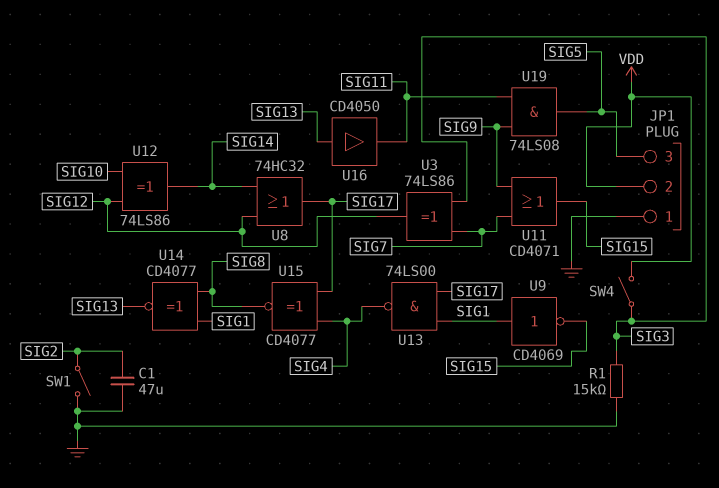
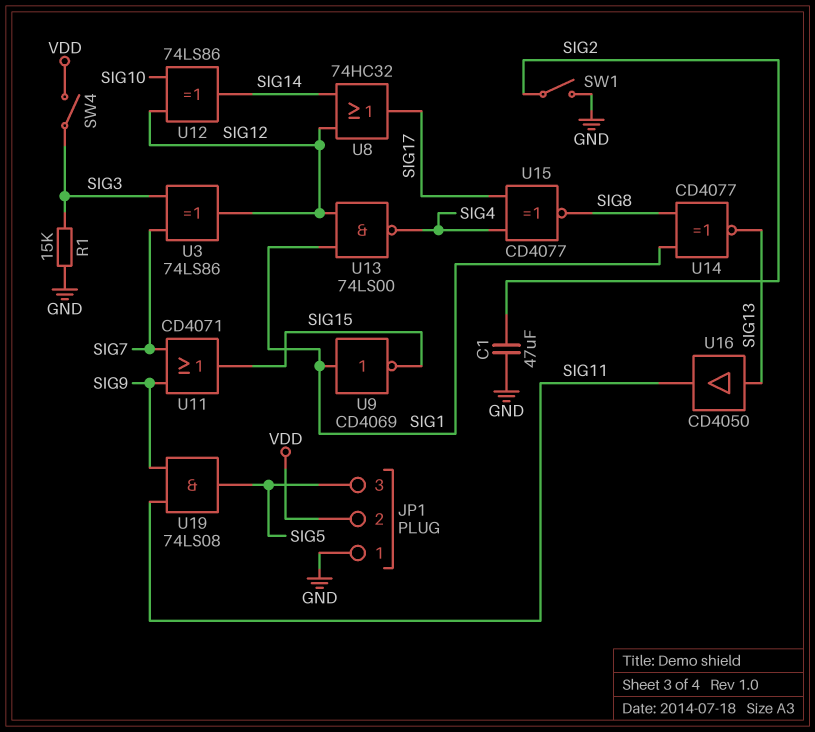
U13: NAND 74LS00 (in SIG1, in SIG17, out SIG4) -> NAND 74LS00 (in SIG1, in SIG12, out SIG4)

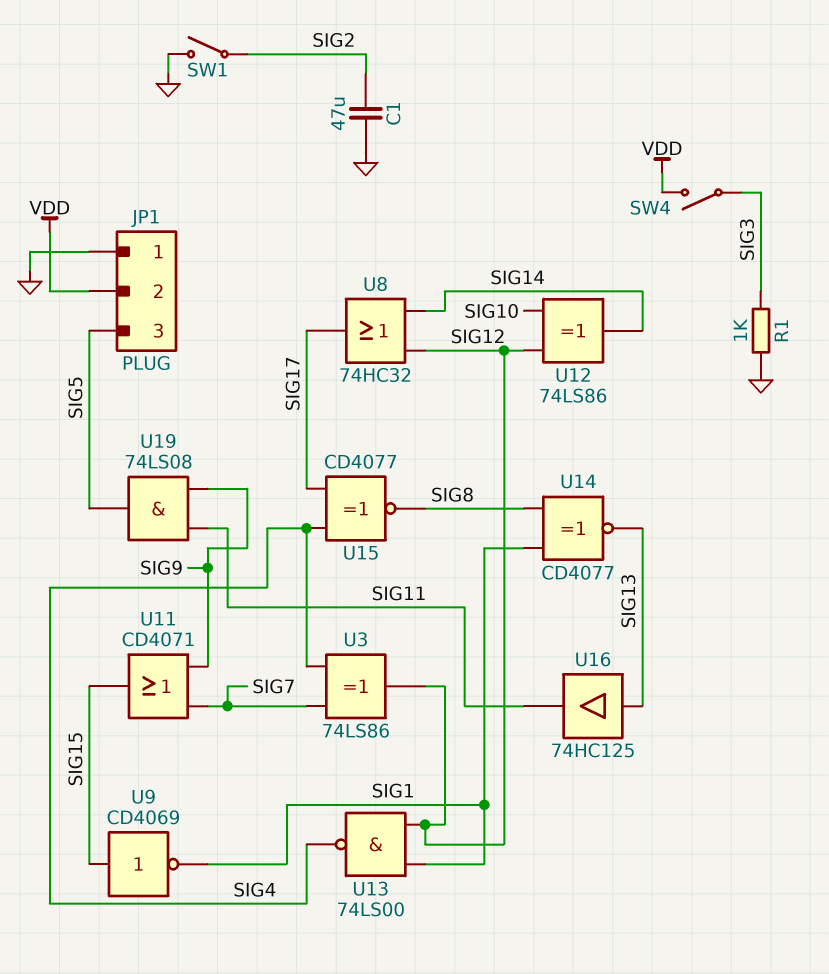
R1: 15k (GND, SIG3) -> 1k (GND, SIG3)
U3: XOR 74LS86 (in SIG3, in SIG7, out SIG12) -> XOR 74LS86 (in SIG4, in SIG7, out SIG12)
U9: NOT CD4069 (in SIG1, out SIG15) -> NOT CD4069 (in SIG15, out SIG1)
U16: buffer CD4050 (in SIG13, out SIG11) -> buffer 74HC125 (in SIG13, out SIG11)

